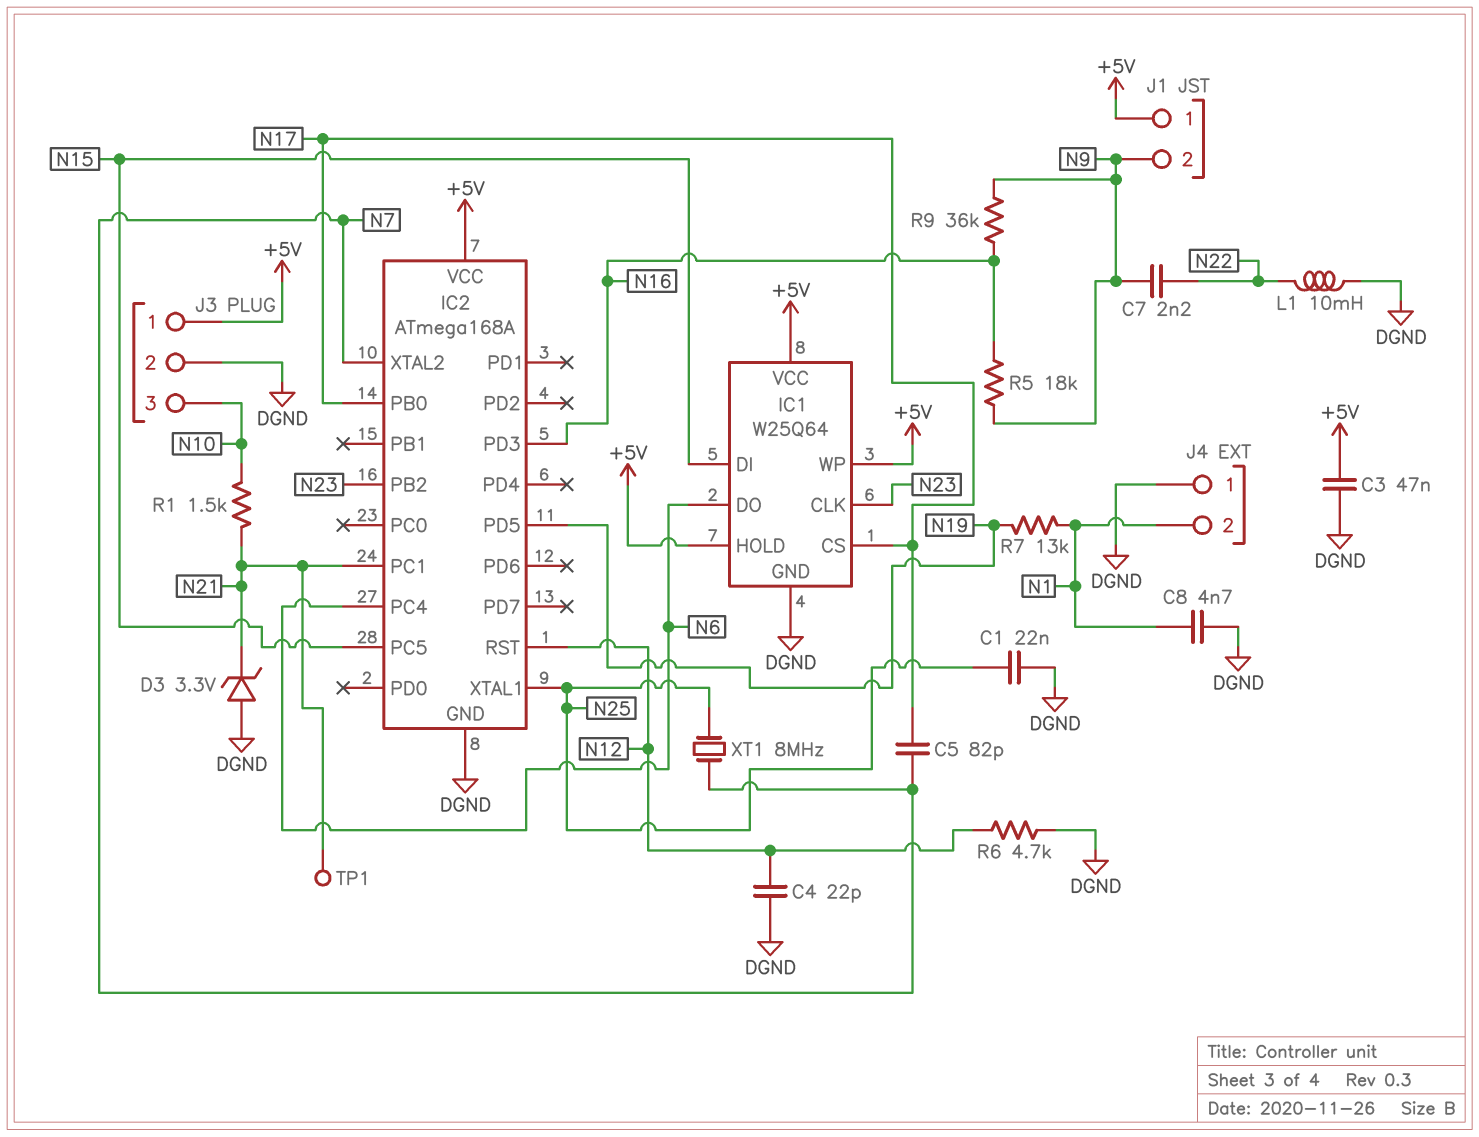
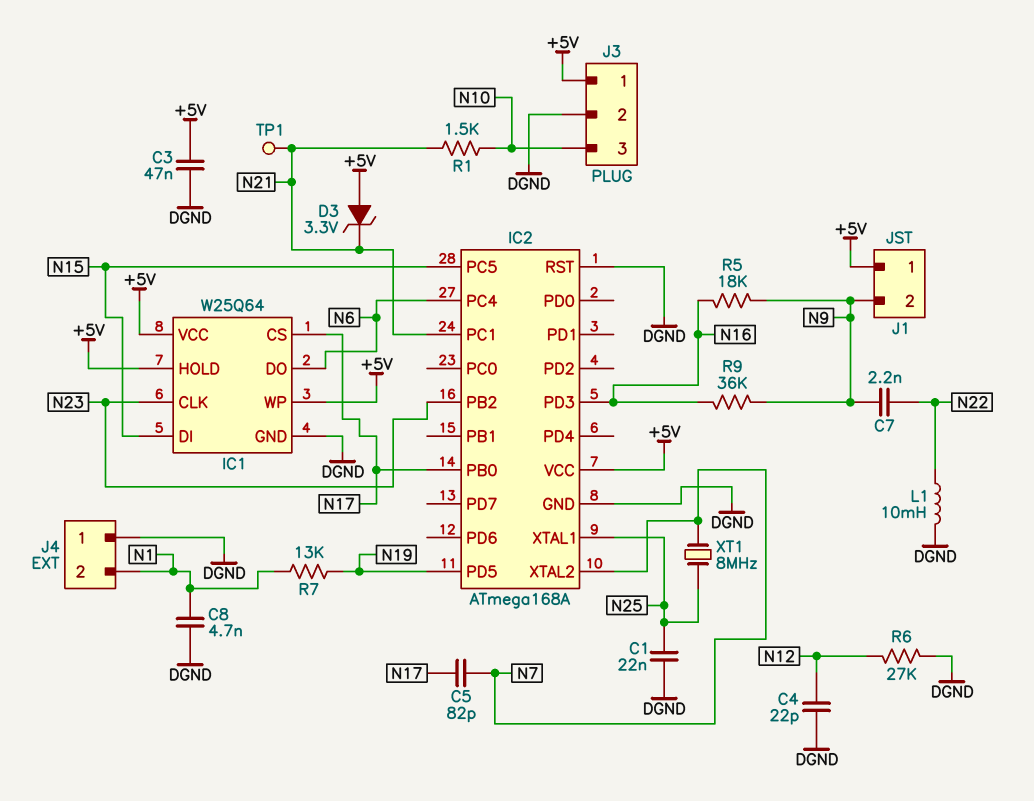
D3: zener 3.3V (A DGND, K N21) -> zener 3.3V (A +5V, K N21)
IC2 pin RST: N12 -> DGND
R6: 4.7k (DGND, N12) -> 27k (DGND, N12)

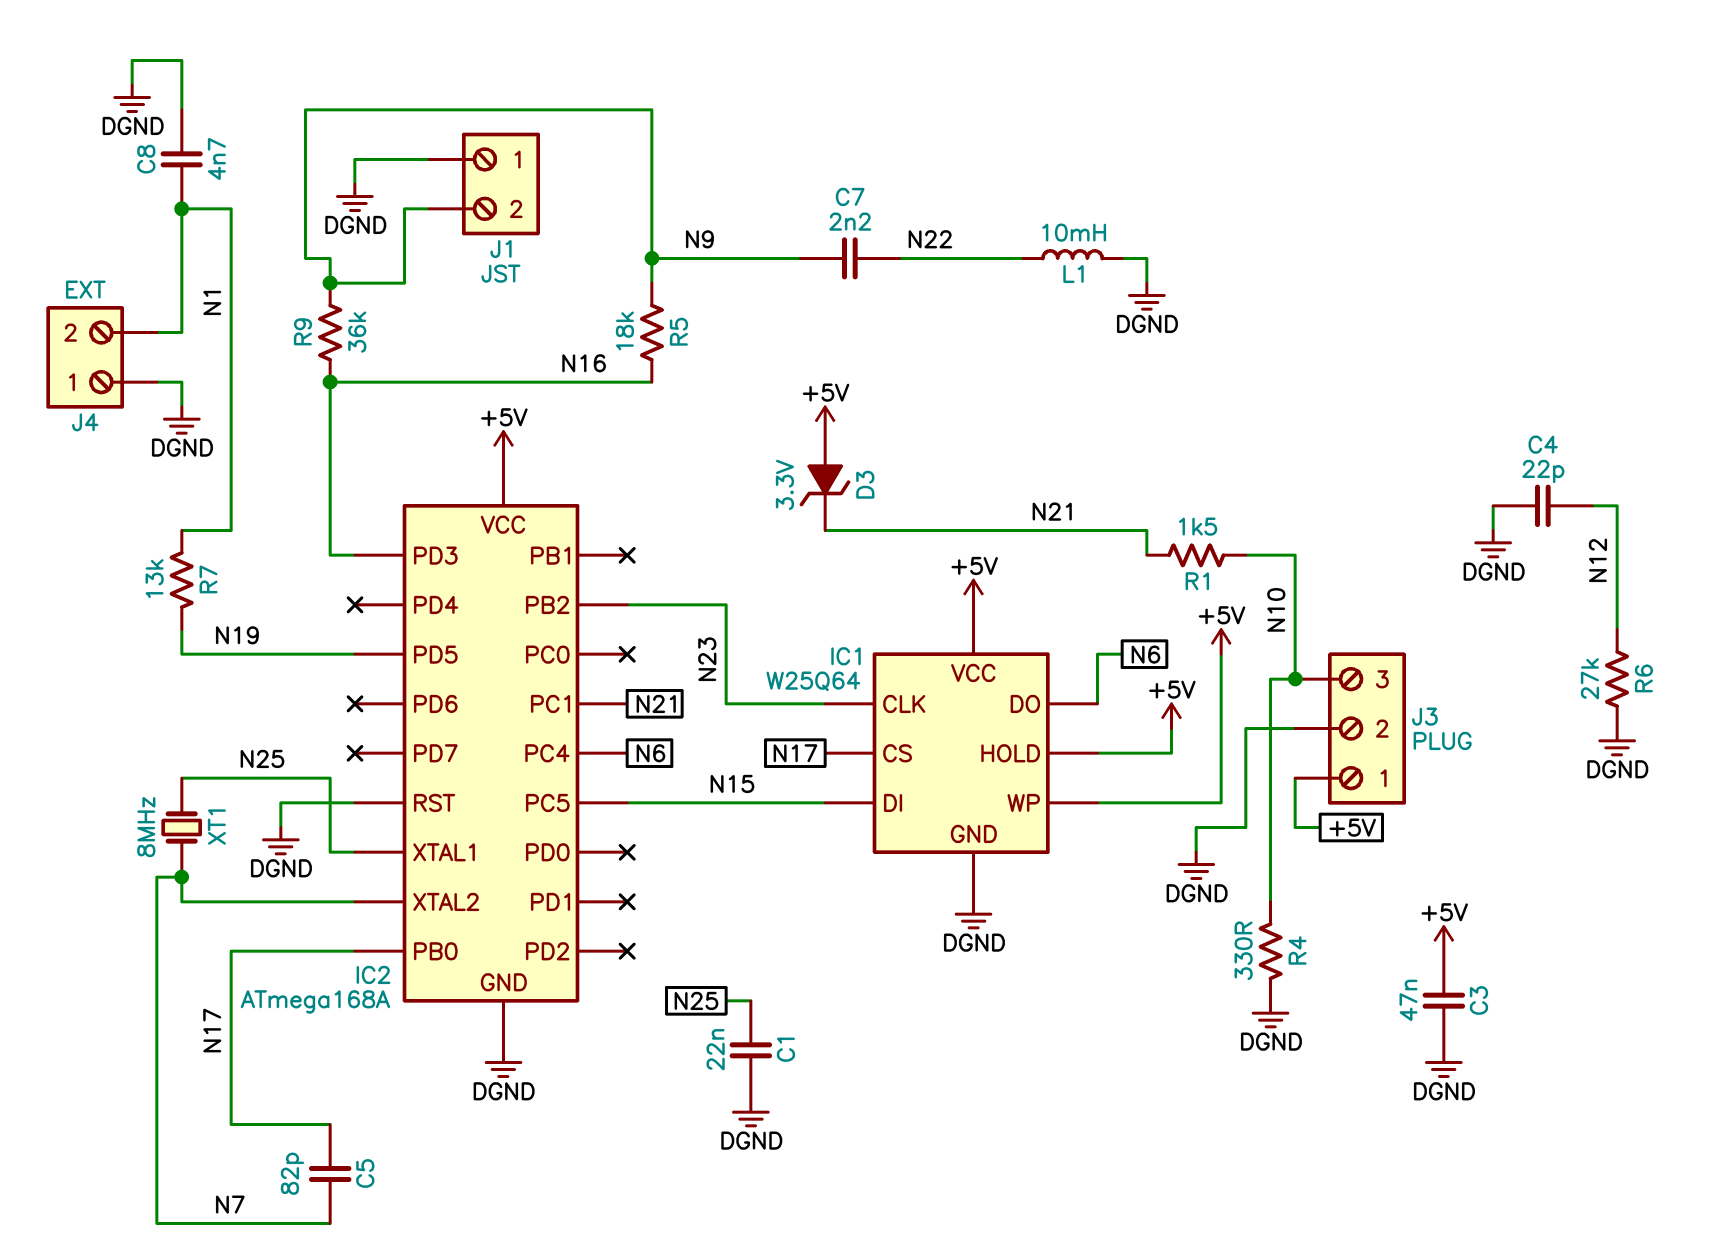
J1 pin 1: +5V -> DGND
R4: none -> 330 (DGND, N10)
TP1: test point (N21) -> none

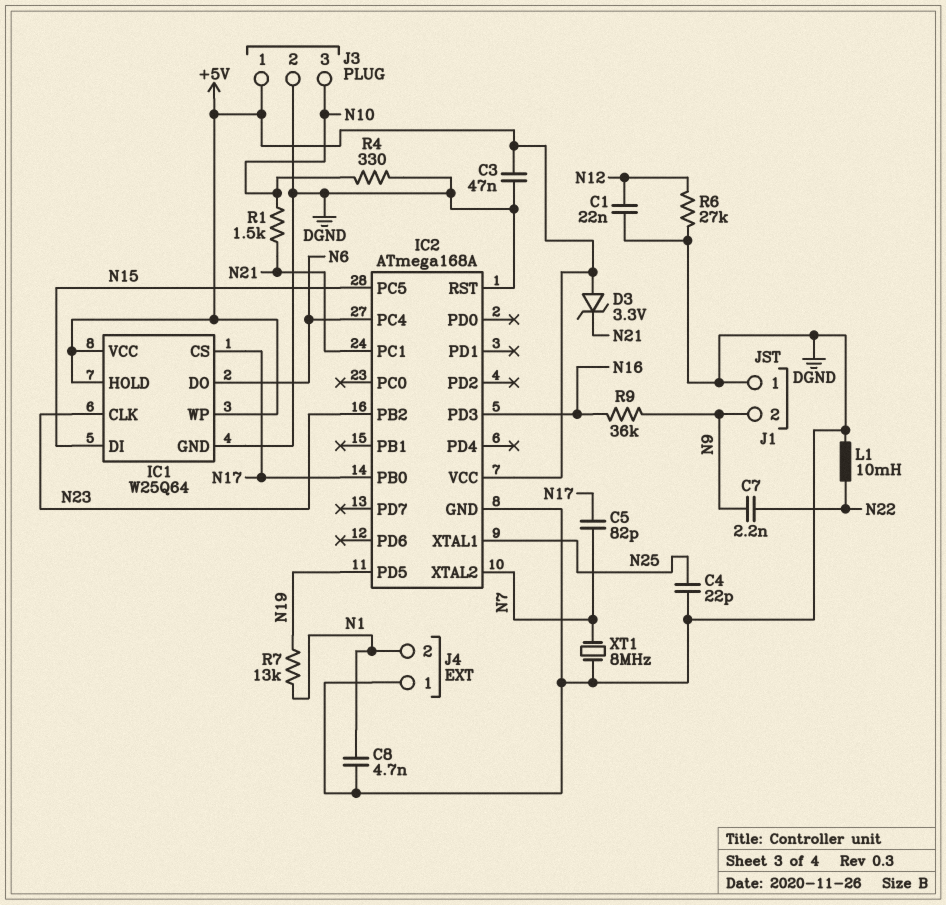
C1: 22nF (DGND, N25) -> 22nF (DGND, N12)
C4: 22pF (DGND, N12) -> 22pF (DGND, N25)
R5: 18k (N9, N16) -> none
XT1: 8MHz (N7, N25) -> 8MHz (DGND, N7)

